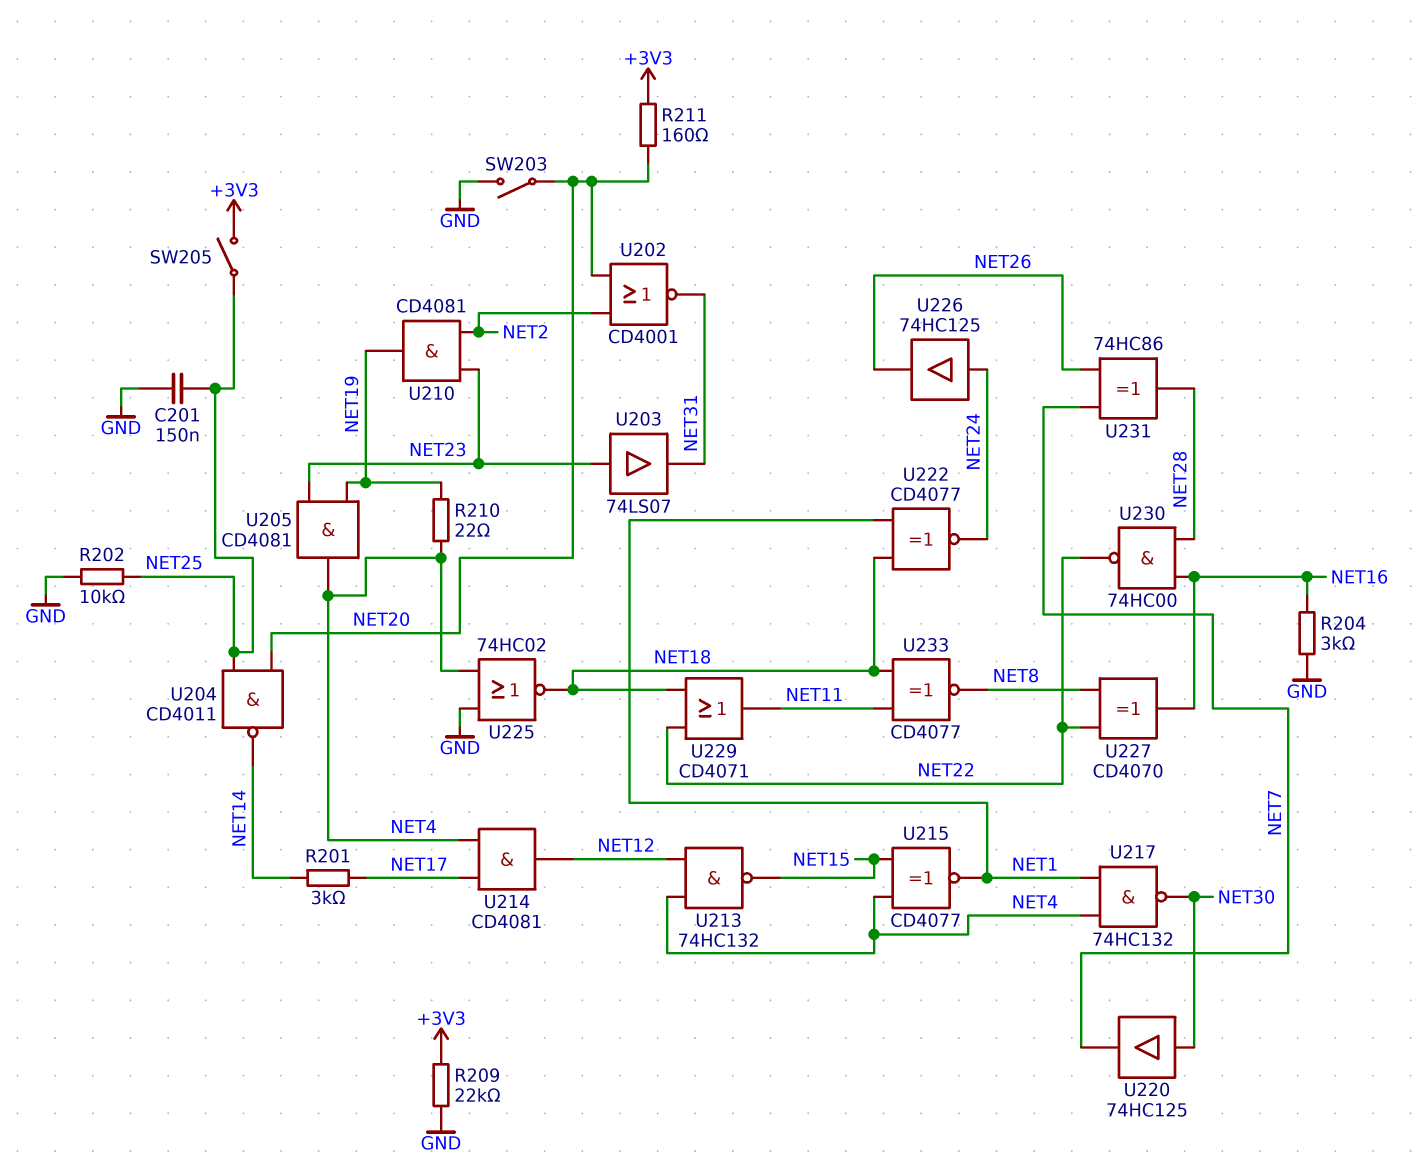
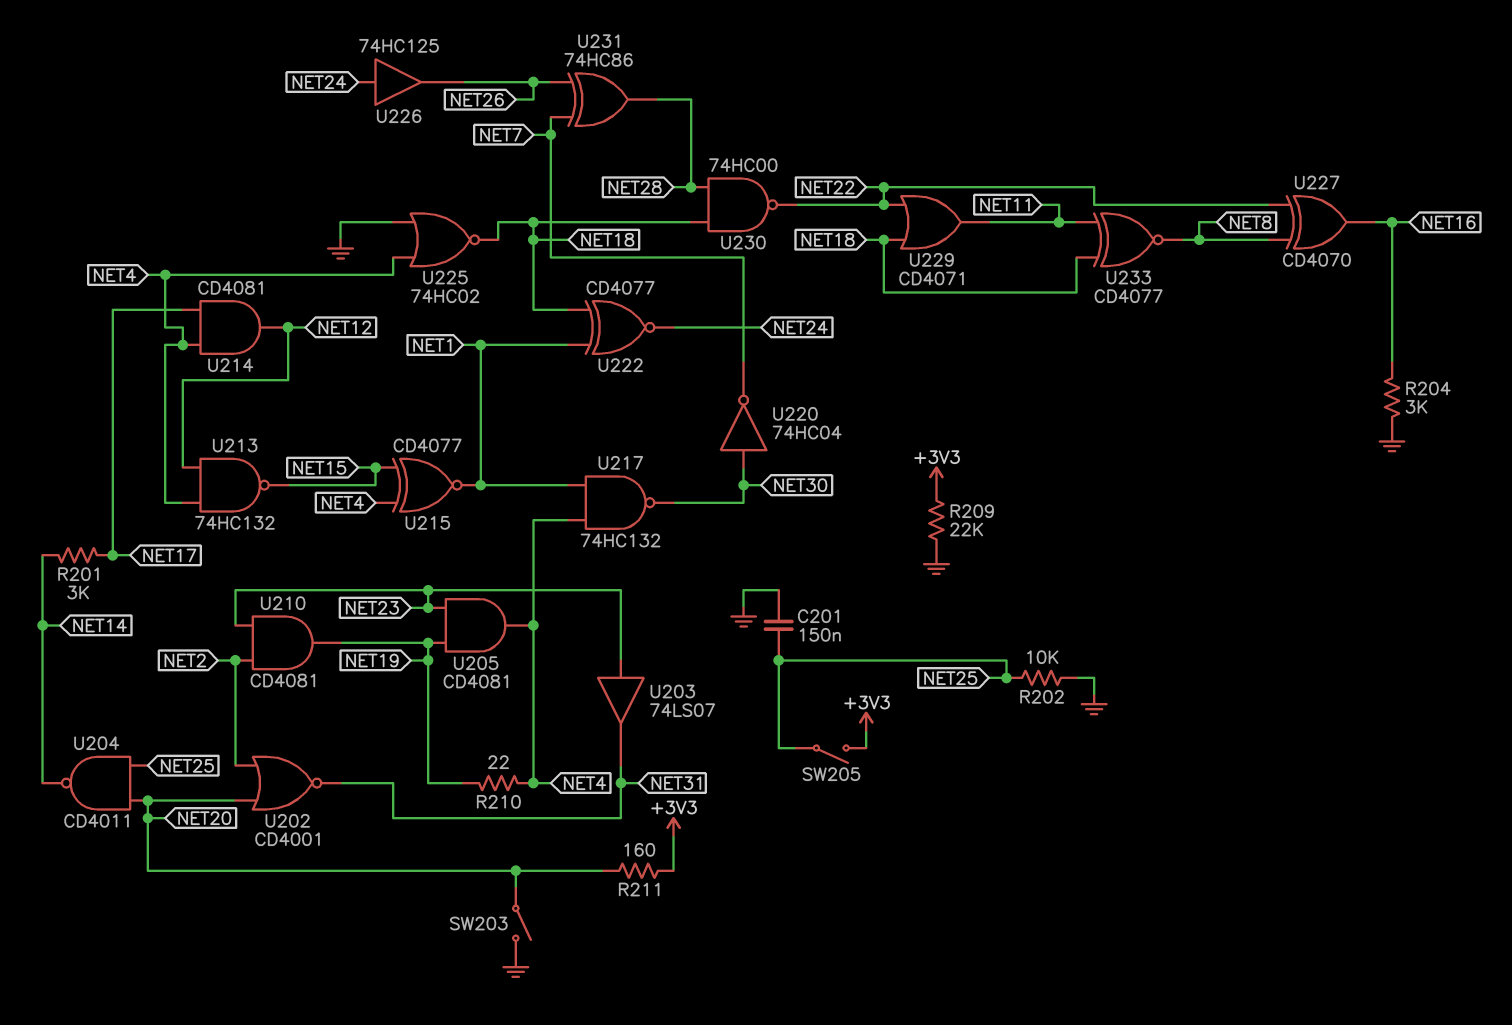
U220: buffer 74HC125 (in NET30, out NET7) -> NOT 74HC04 (in NET30, out NET7)
U230: NAND 74HC00 (in NET16, in NET28, out NET22) -> NAND 74HC00 (in NET18, in NET28, out NET22)

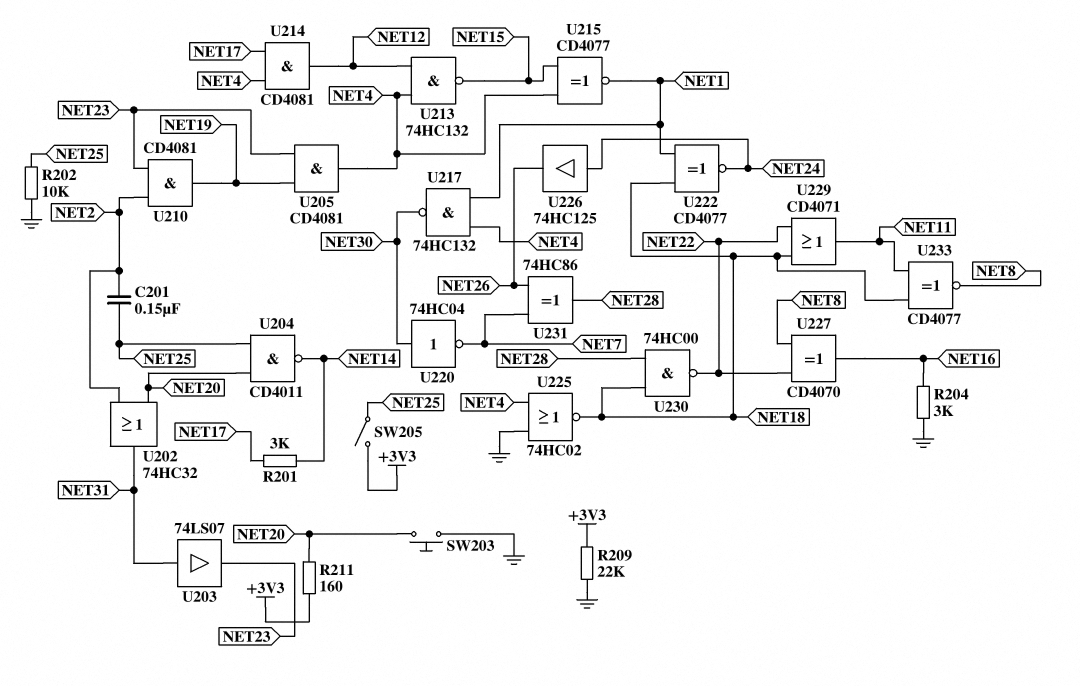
C201: 150nF (GND, NET25) -> 150nF (NET2, NET25)
R210: 22 (NET4, NET19) -> none
SW203: switch (GND, NET20) -> button (GND, NET20)
U202: NOR CD4001 (in NET2, in NET20, out NET31) -> OR 74HC32 (in NET2, in NET20, out NET31)
U203: buffer 74LS07 (in NET23, out NET31) -> buffer 74LS07 (in NET31, out NET23)

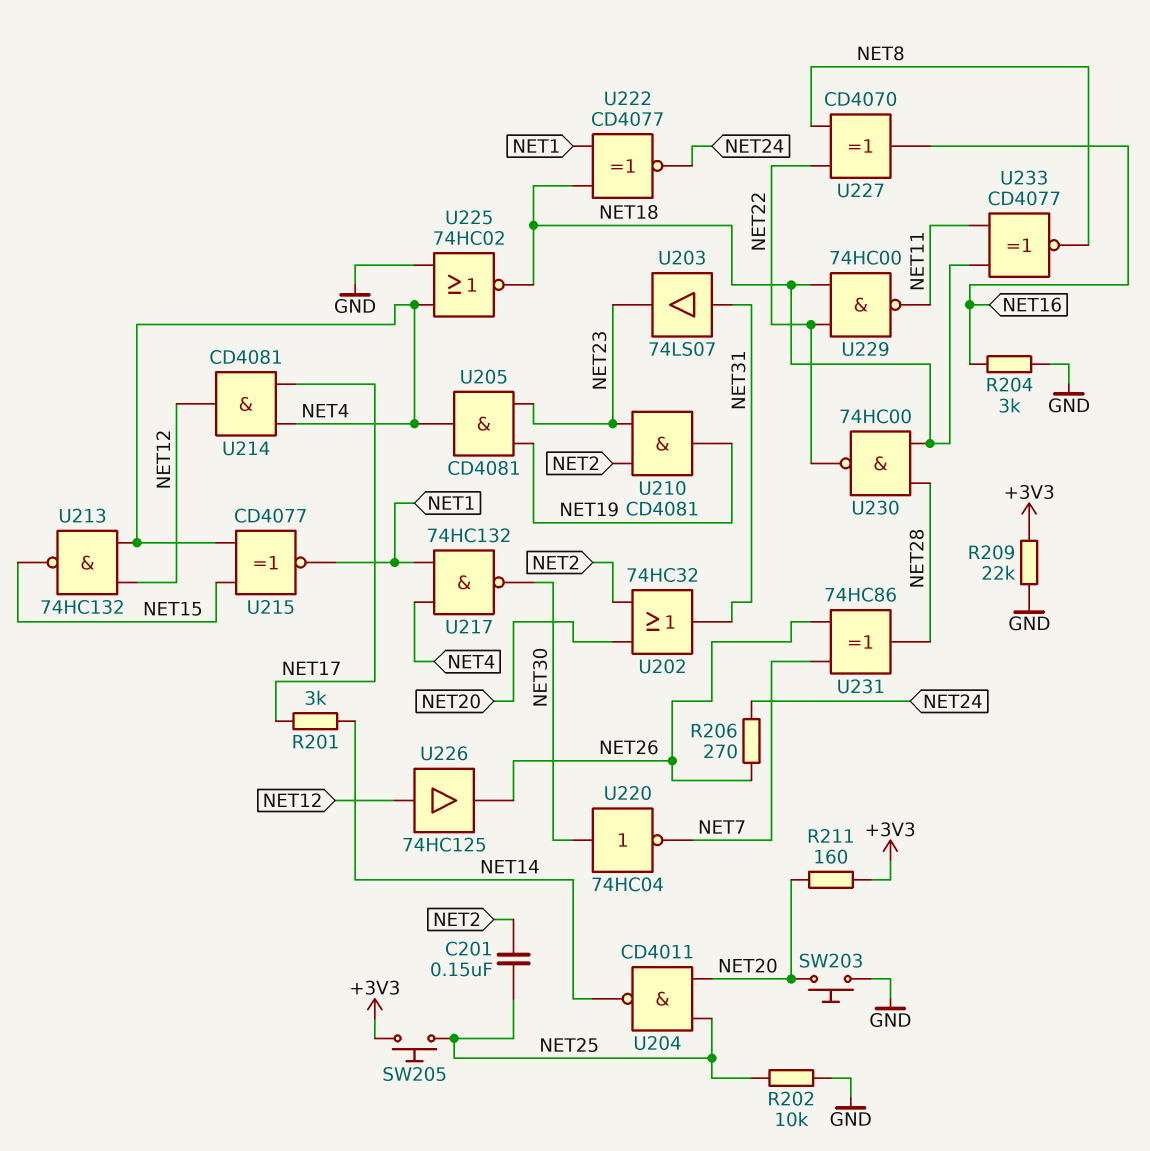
R206: none -> 270 (NET24, NET26)
SW205: switch (+3V3, NET25) -> button (+3V3, NET25)
U226: buffer 74HC125 (in NET24, out NET26) -> buffer 74HC125 (in NET12, out NET26)
U229: OR CD4071 (in NET18, in NET22, out NET11) -> NAND 74HC00 (in NET18, in NET22, out NET11)

